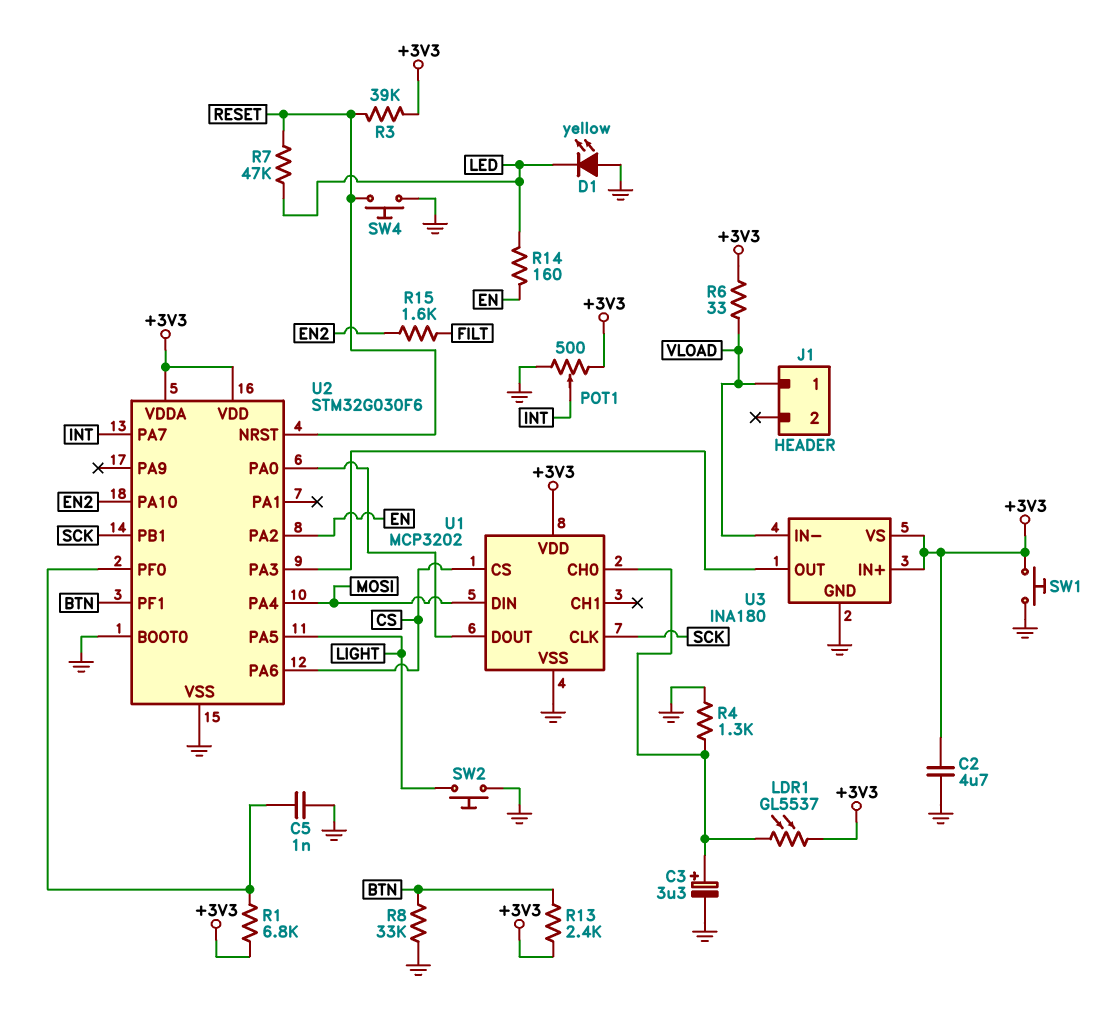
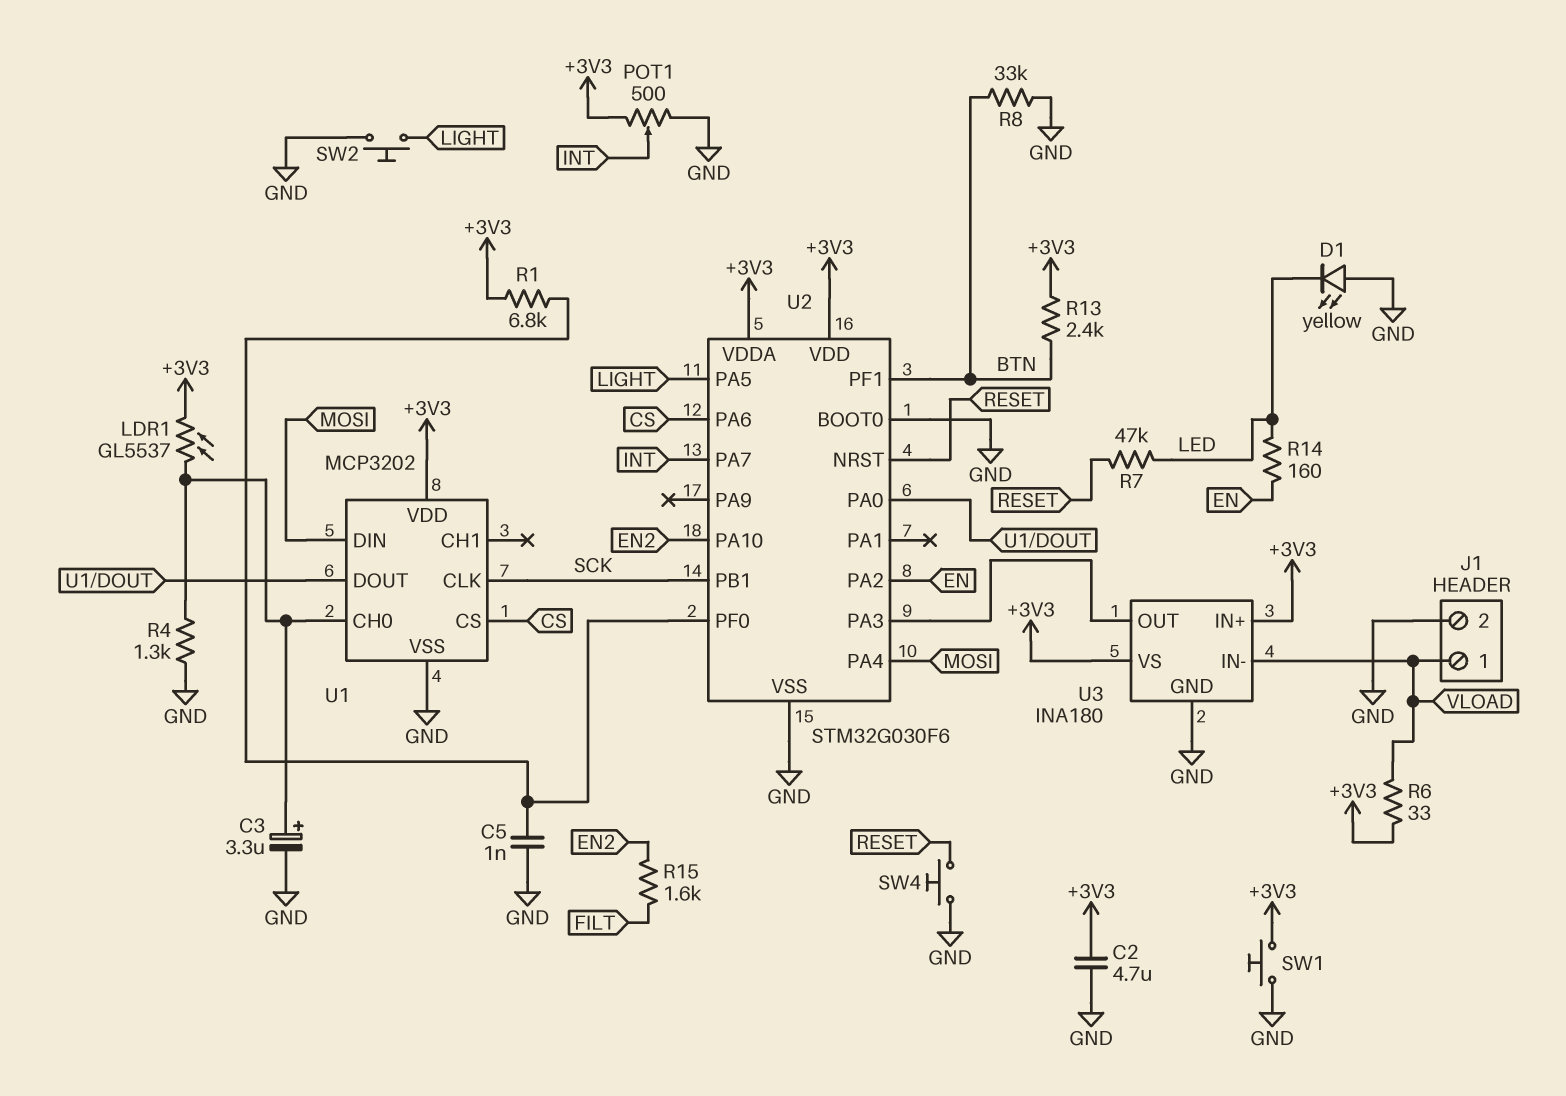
J1 pin 2: none -> GND
R3: 39k (+3V3, RESET) -> none

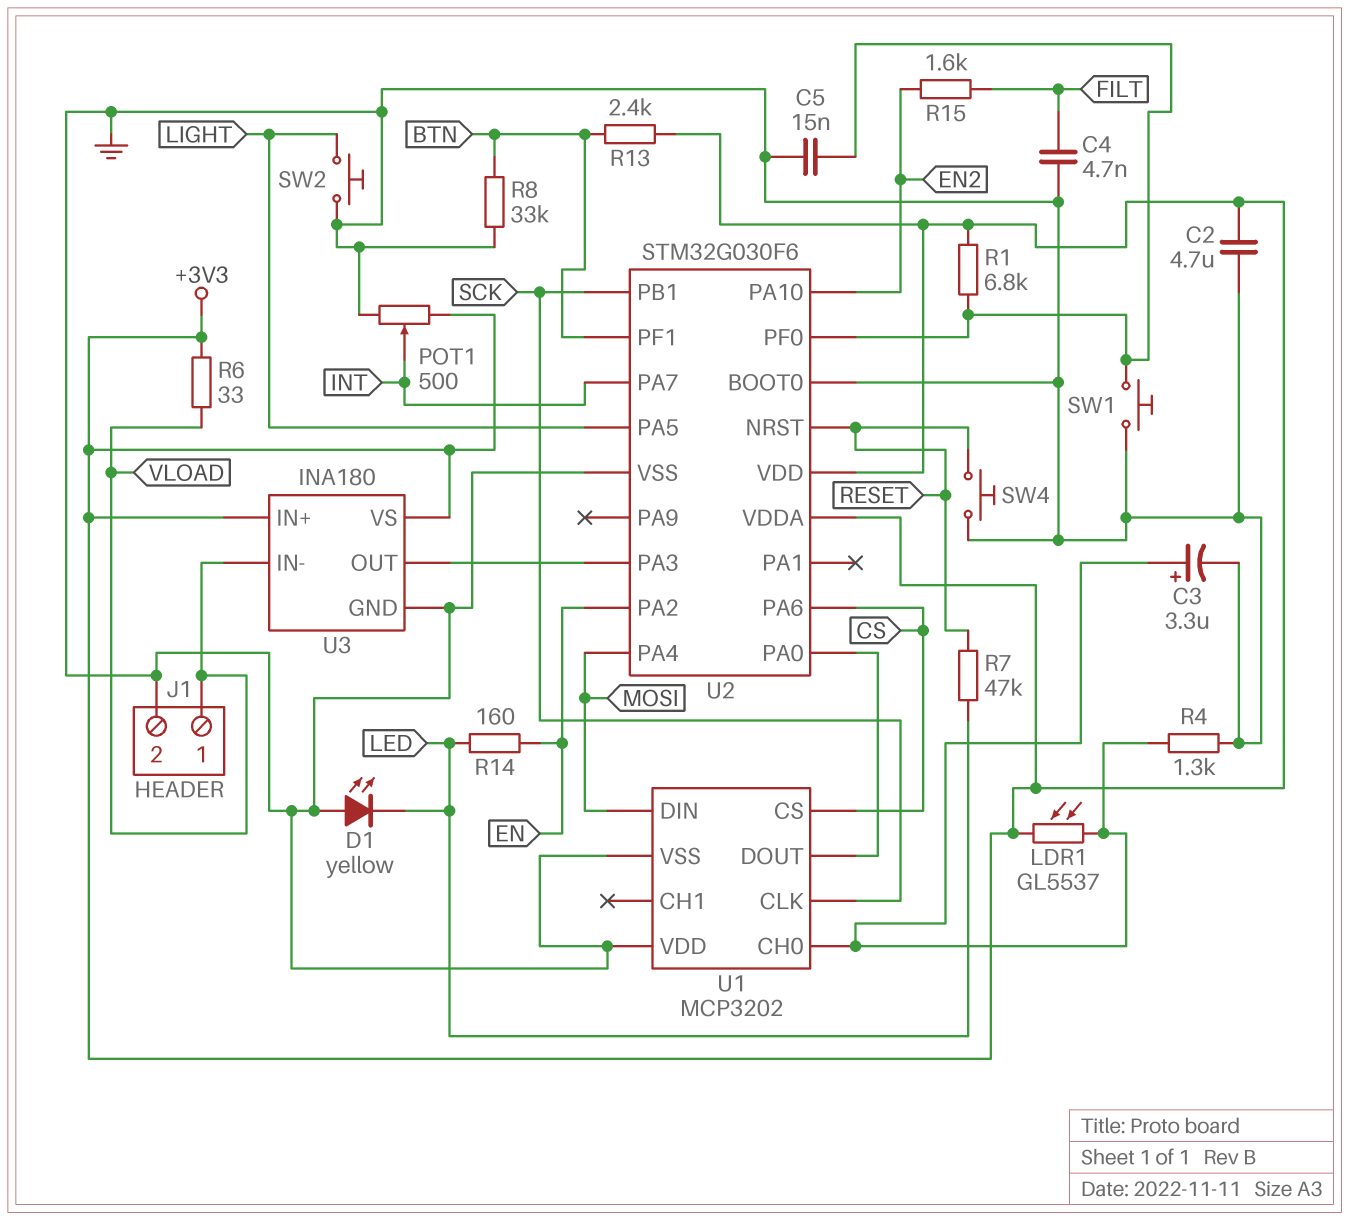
C4: none -> 4.7nF (FILT, GND)
C5: 1nF (GND, U2/PF0) -> 15nF (GND, U2/PF0)
SW1: button (+3V3, GND) -> button (GND, U2/PF0)
U1 pin VDD: +3V3 -> GND

